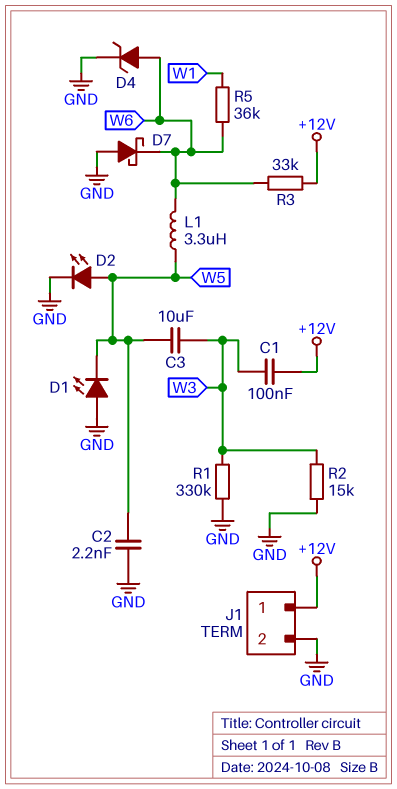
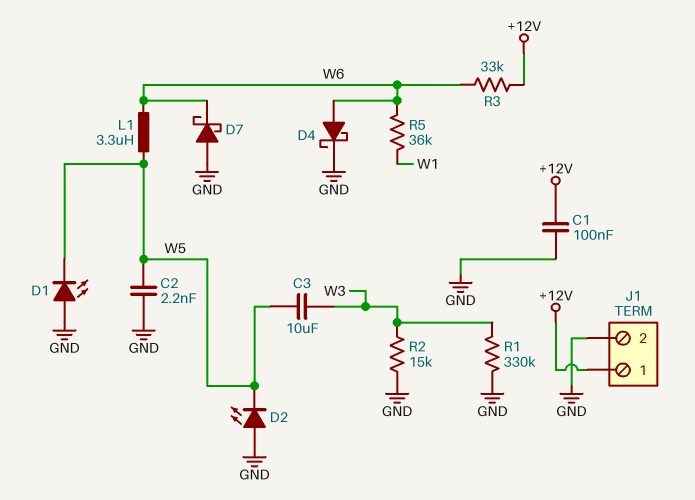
C1: 100nF (+12V, W3) -> 100nF (+12V, GND)
D2: LED (A W5, K GND) -> LED (A GND, K W5)
D4: zener (A W6, K GND) -> schottky (A W6, K GND)

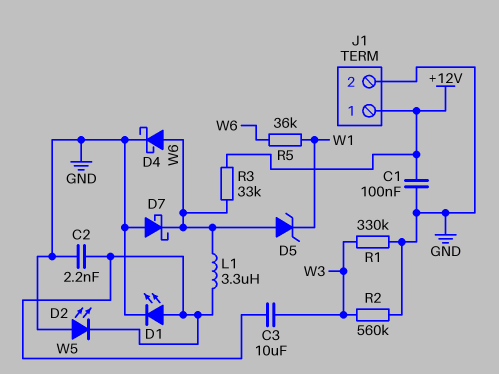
D1: LED (A GND, K W5) -> LED (A W5, K GND)
D5: none -> zener (A W6, K W1)
R2: 15k (GND, W3) -> 560k (GND, W3)

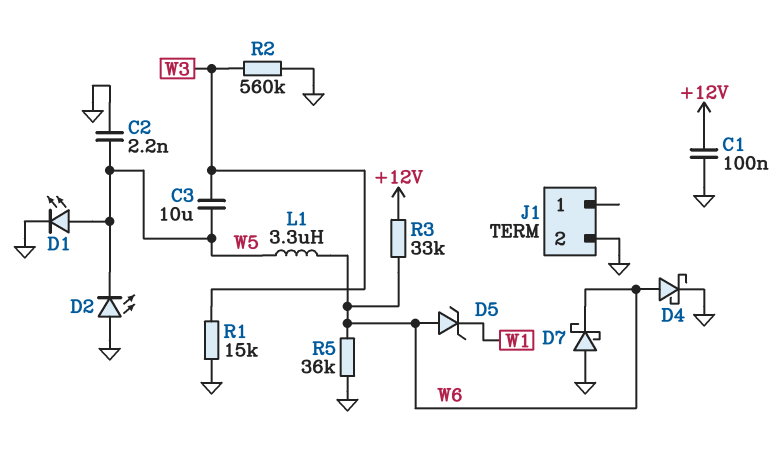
J1 pin 1: +12V -> none
R1: 330k (GND, W3) -> 15k (GND, W3)
R5: 36k (W1, W6) -> 36k (GND, W6)

